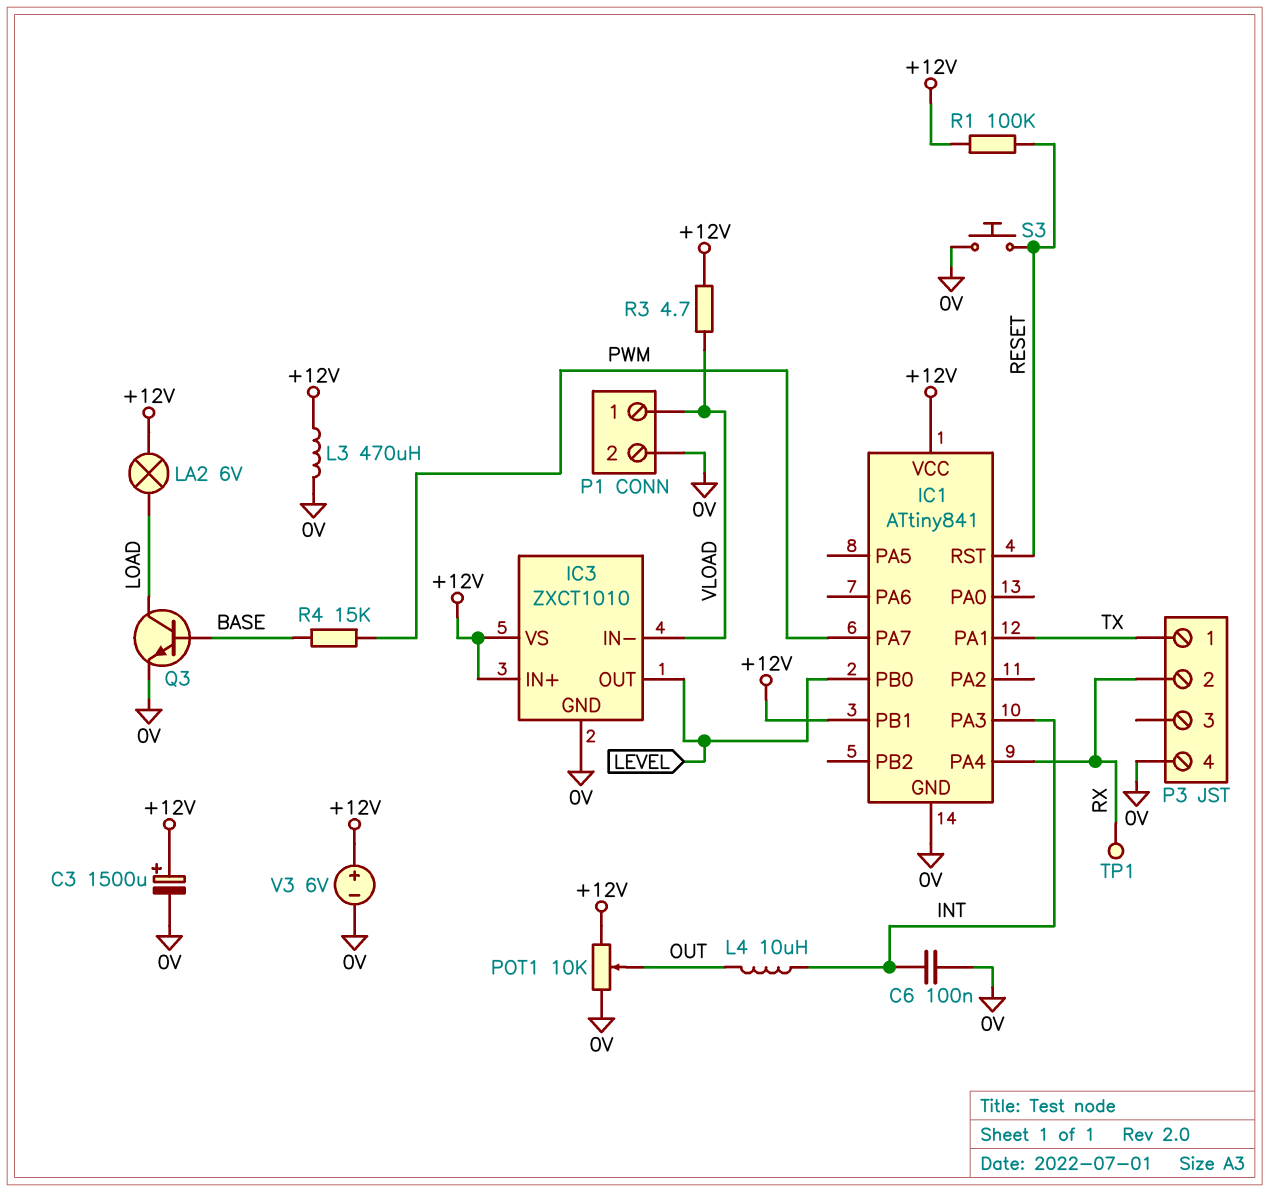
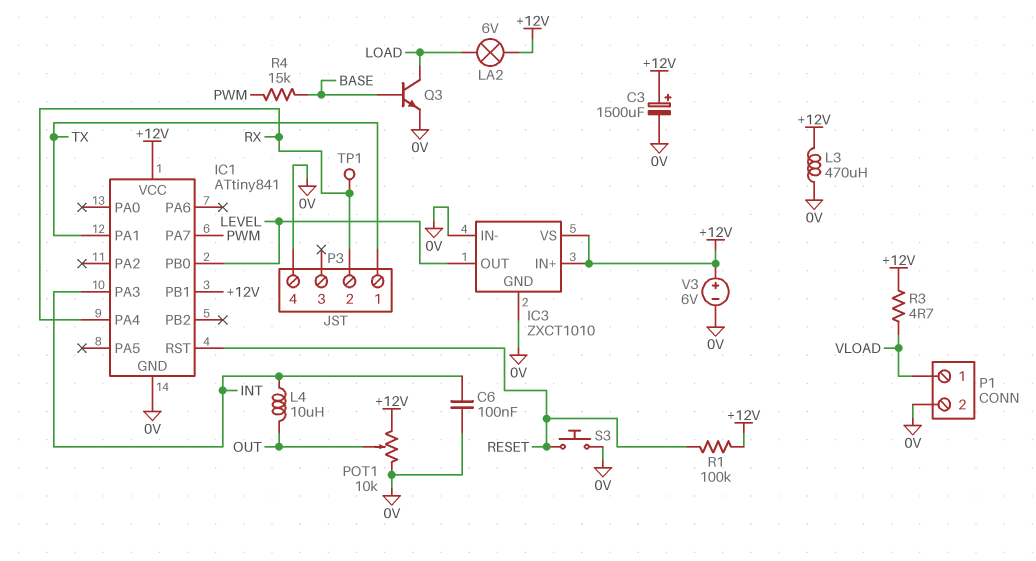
IC3 pin IN-: VLOAD -> 0V

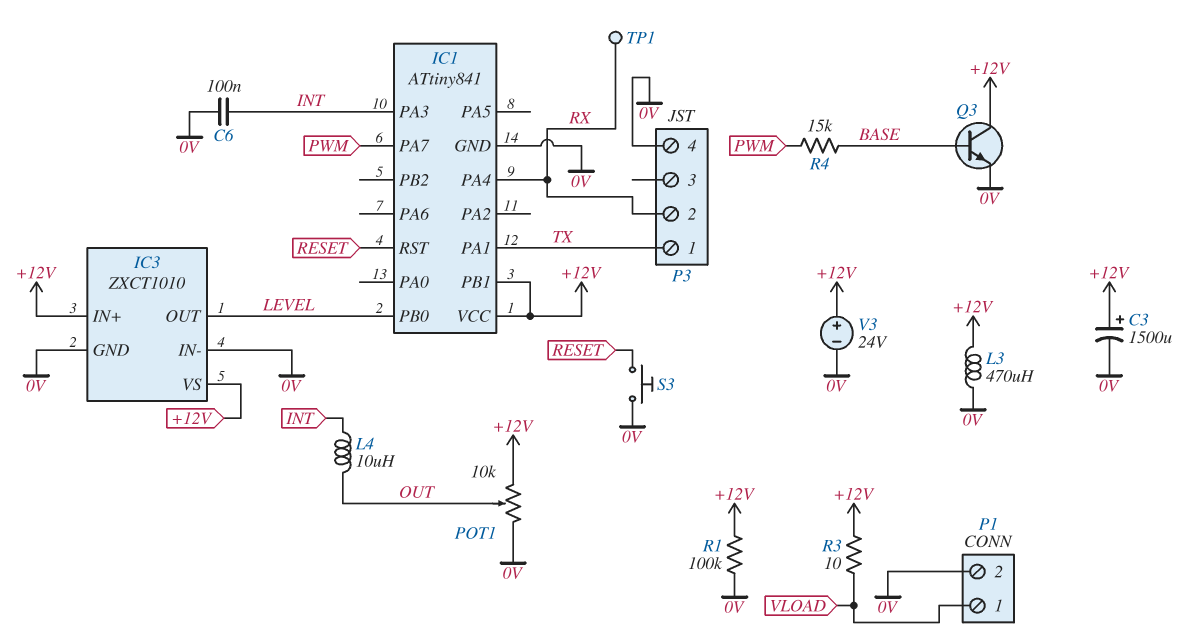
LA2: lamp 6V (+12V, LOAD) -> none
Q3: NPN (B BASE, C LOAD, E 0V) -> NPN (B BASE, C +12V, E 0V)
R1: 100k (+12V, RESET) -> 100k (+12V, 0V)
R3: 4.7 (+12V, VLOAD) -> 10 (+12V, VLOAD)
V3: 6V (plus +12V, minus 0V) -> 24V (plus +12V, minus 0V)

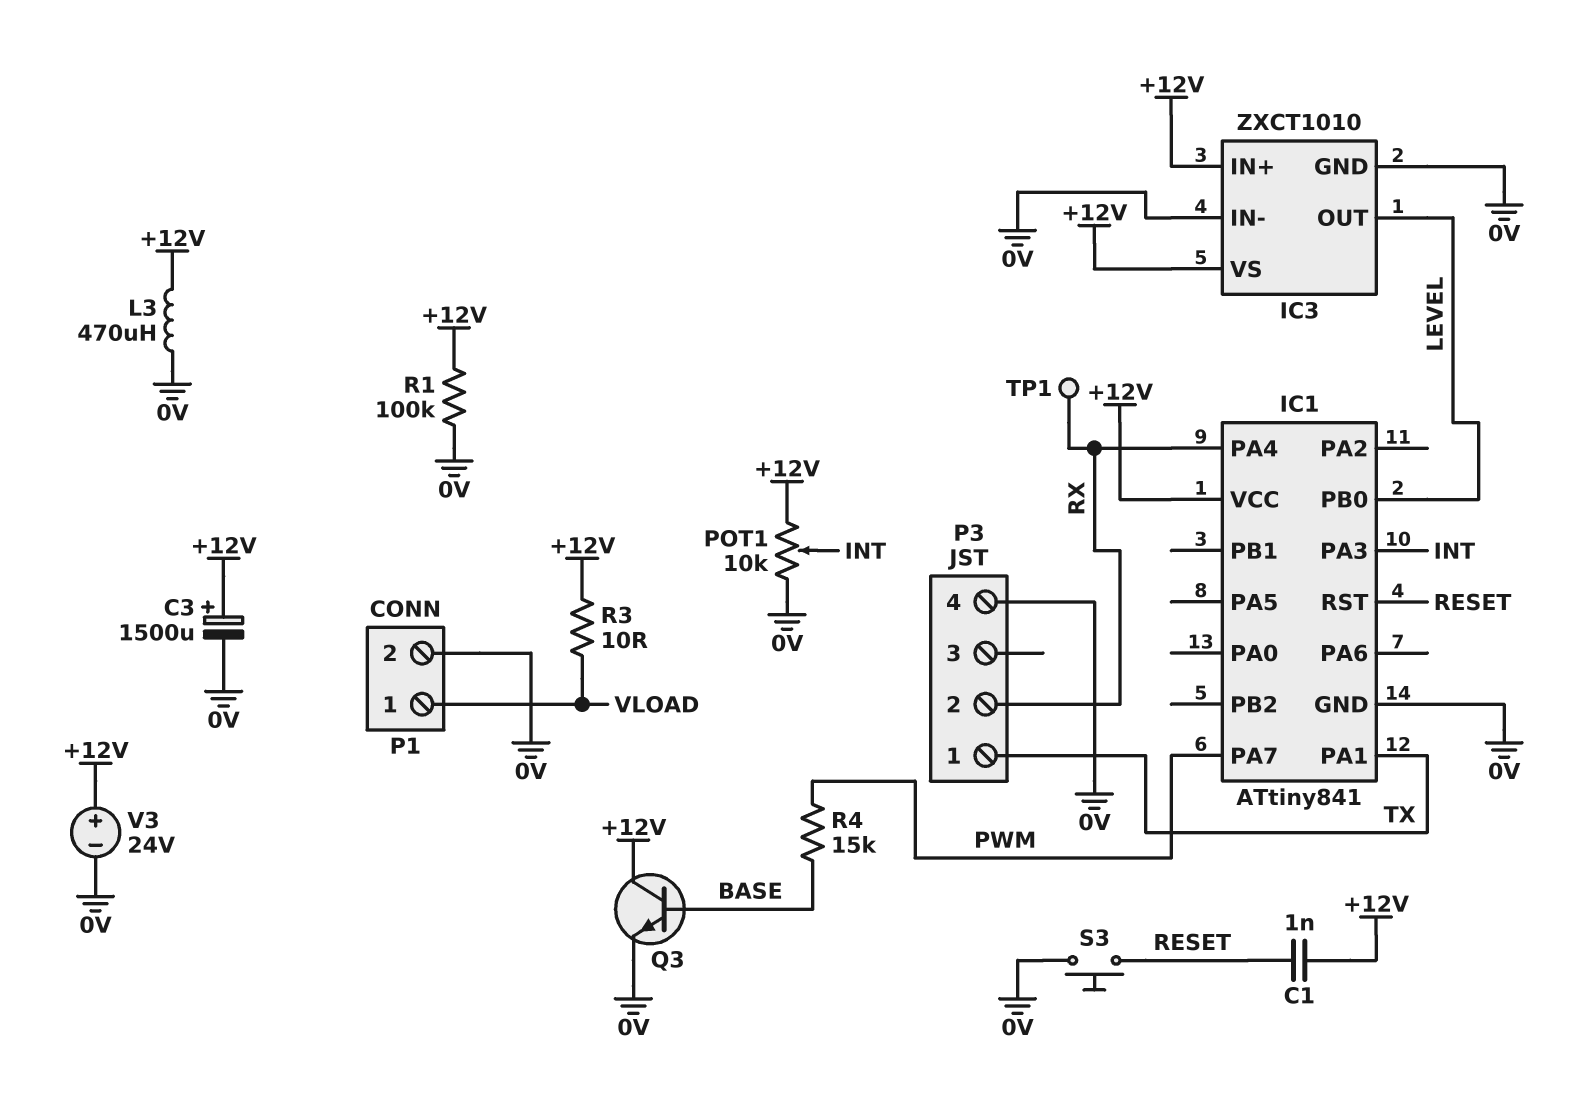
C1: none -> 1nF (+12V, RESET)
C6: 100nF (0V, INT) -> none
IC1 pin PB1: +12V -> none
L4: 10uH (INT, OUT) -> none
POT1: 10k (+12V, 0V, wiper OUT) -> 10k (+12V, 0V, wiper INT)

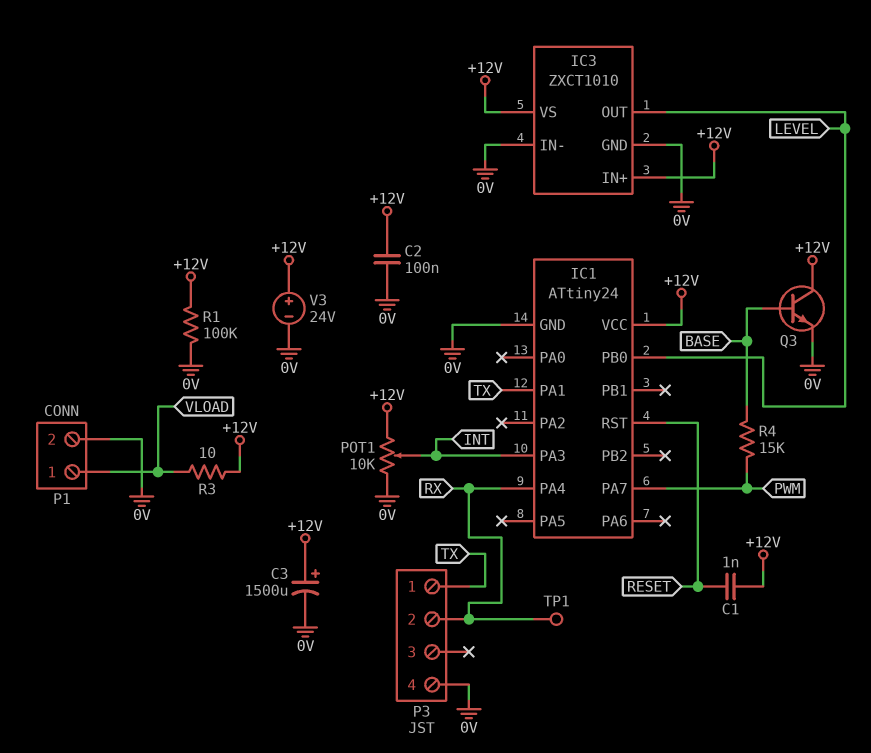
C2: none -> 100nF (+12V, 0V)
IC1: ATtiny841 -> ATtiny24
L3: 470uH (+12V, 0V) -> none
S3: button (0V, RESET) -> none

